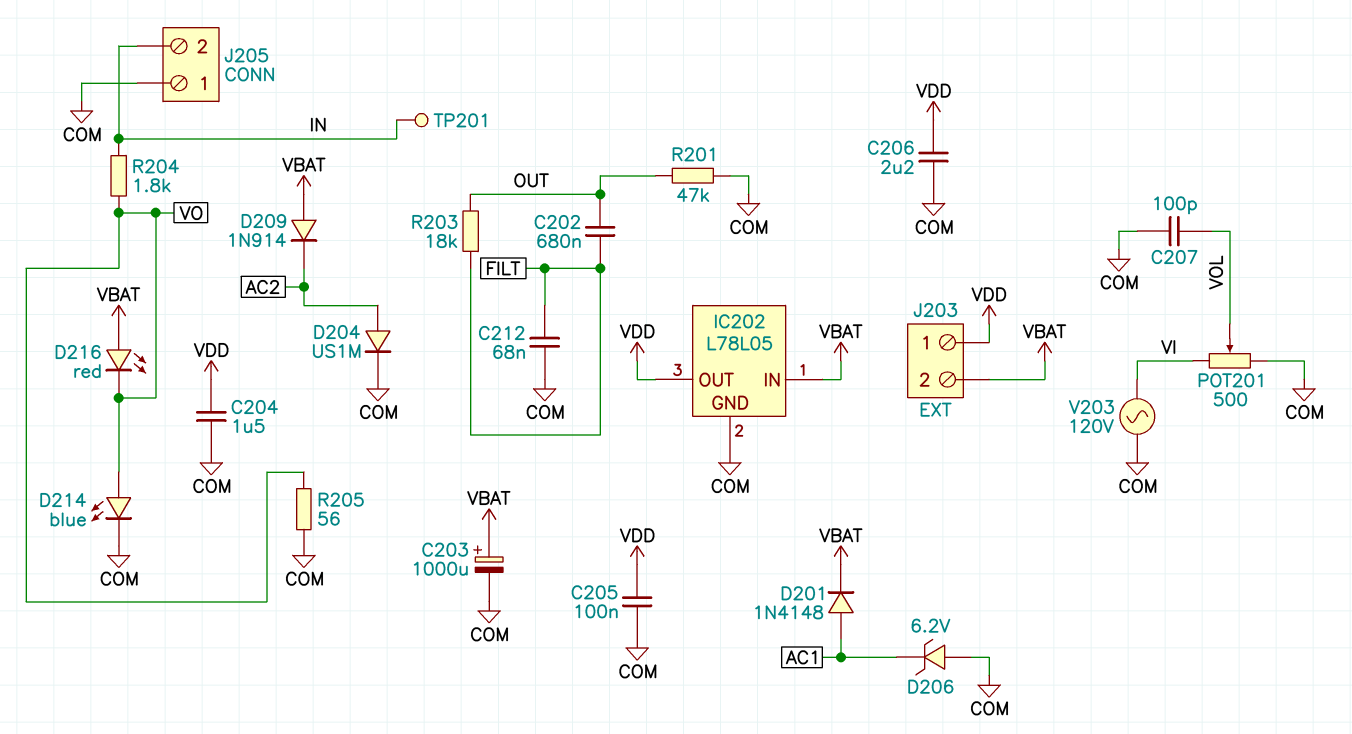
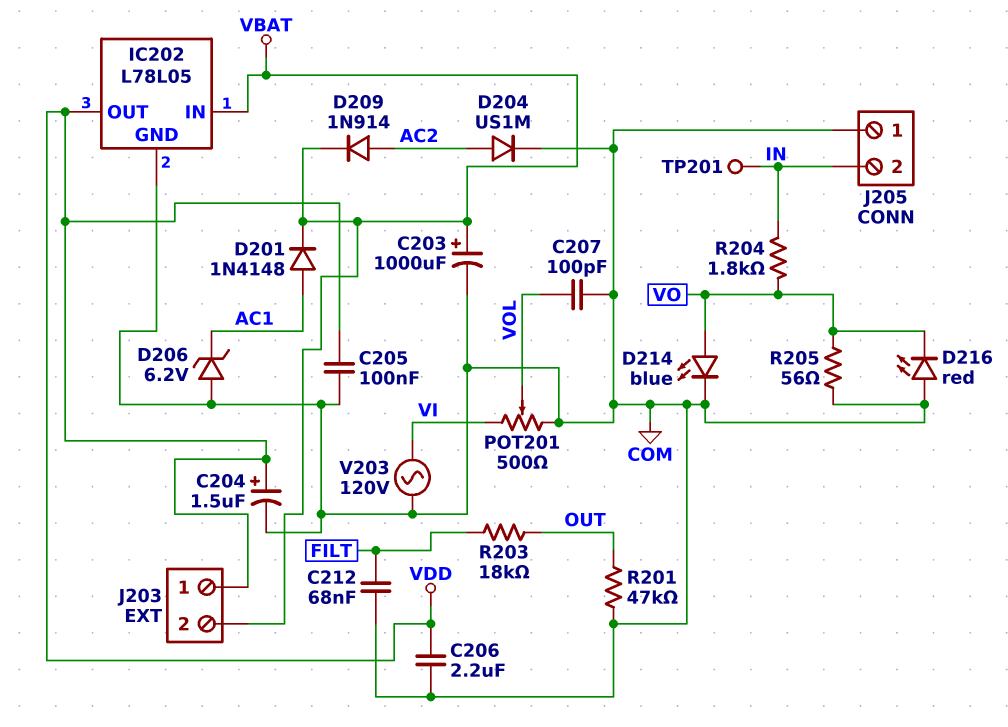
C202: 680nF (FILT, OUT) -> none
C204: 1.5uF (COM, VDD) -> 1.5uF (plus VDD, minus COM)
D209: diode 1N914 (A VBAT, K AC2) -> diode 1N914 (A AC2, K VBAT)
D216: LED red (A VBAT, K VO) -> LED red (A COM, K VO)

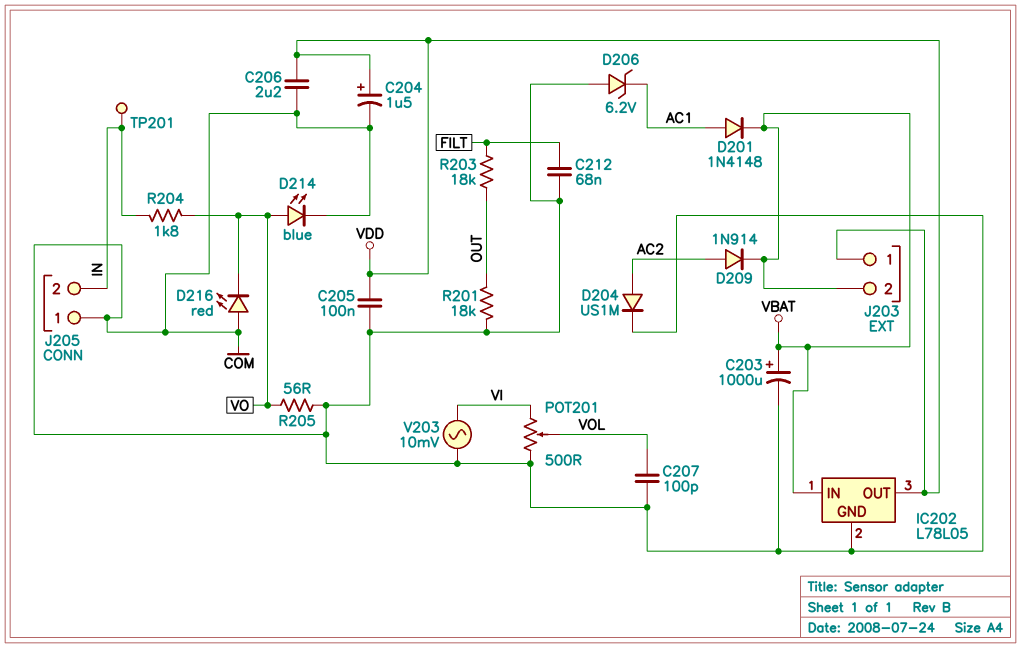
R201: 47k (COM, OUT) -> 18k (COM, OUT)
V203: AC 120V (COM, VI) -> AC 10mV (COM, VI)

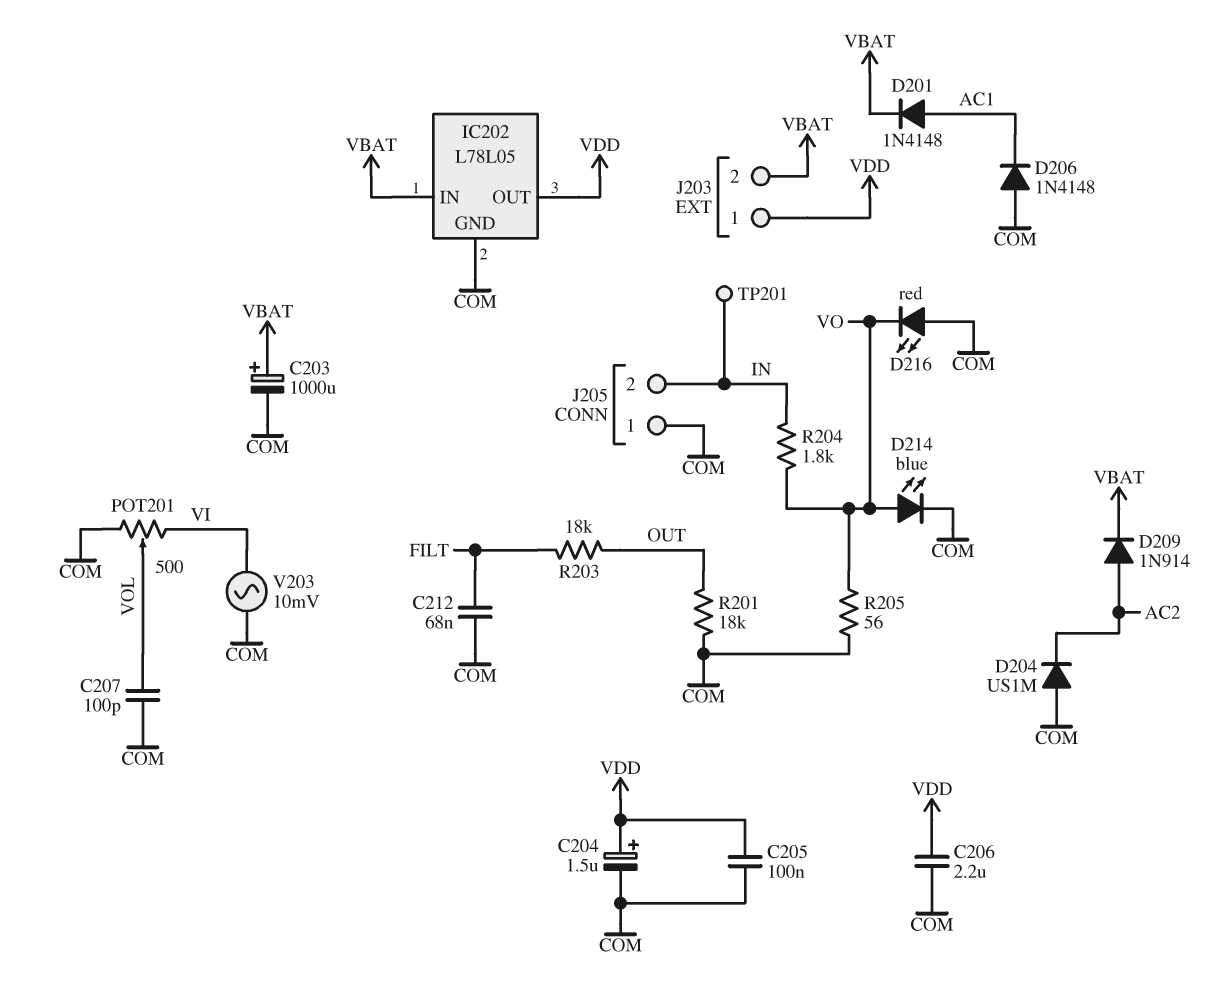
D204: diode US1M (A AC2, K COM) -> diode US1M (A COM, K AC2)
D206: zener 6.2V (A COM, K AC1) -> diode 1N4148 (A COM, K AC1)

